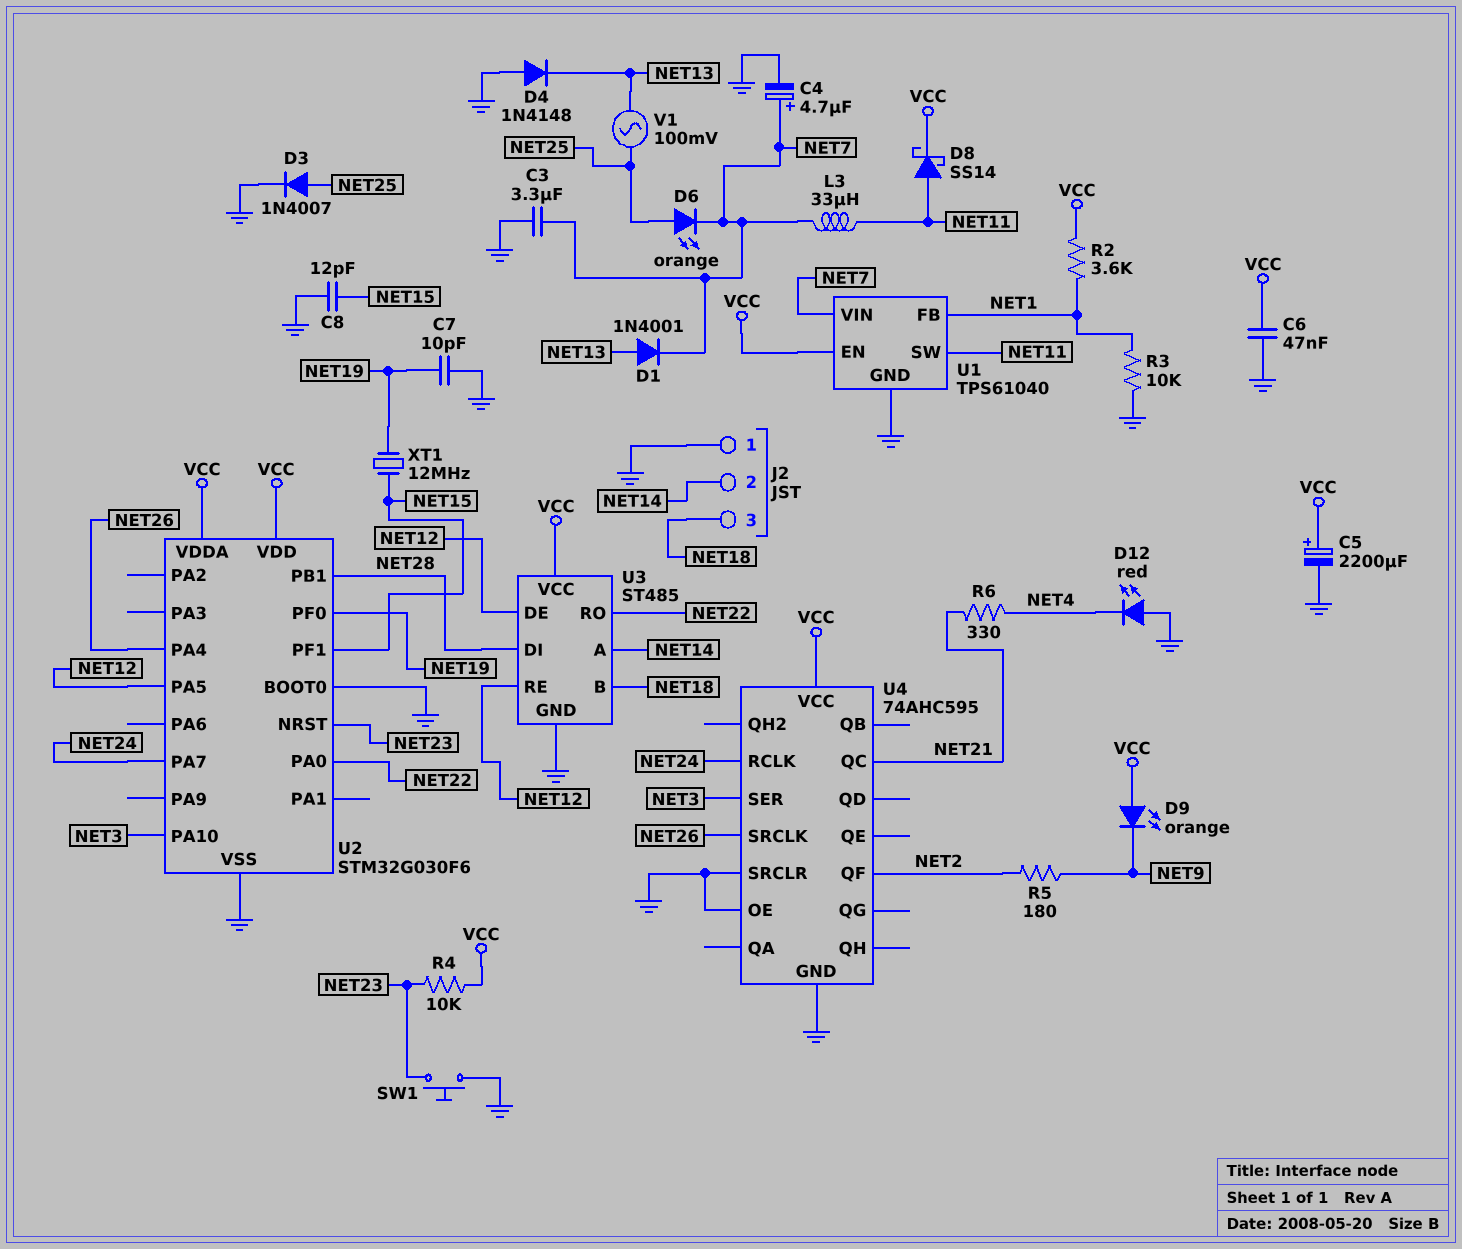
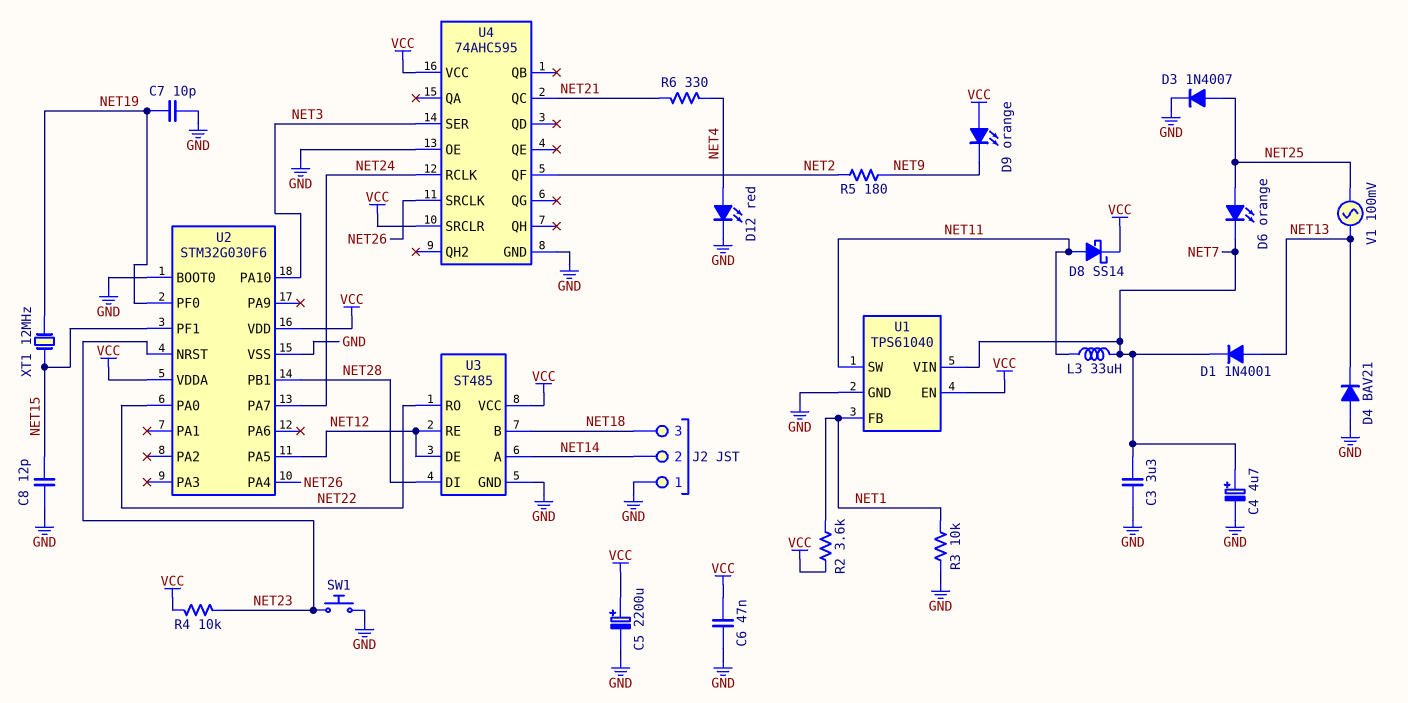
D4: diode 1N4148 (A GND, K NET13) -> diode BAV21 (A GND, K NET13)
D12: LED red (A GND, K NET4) -> LED red (A NET4, K GND)
U4 pin SRCLR: GND -> VCC

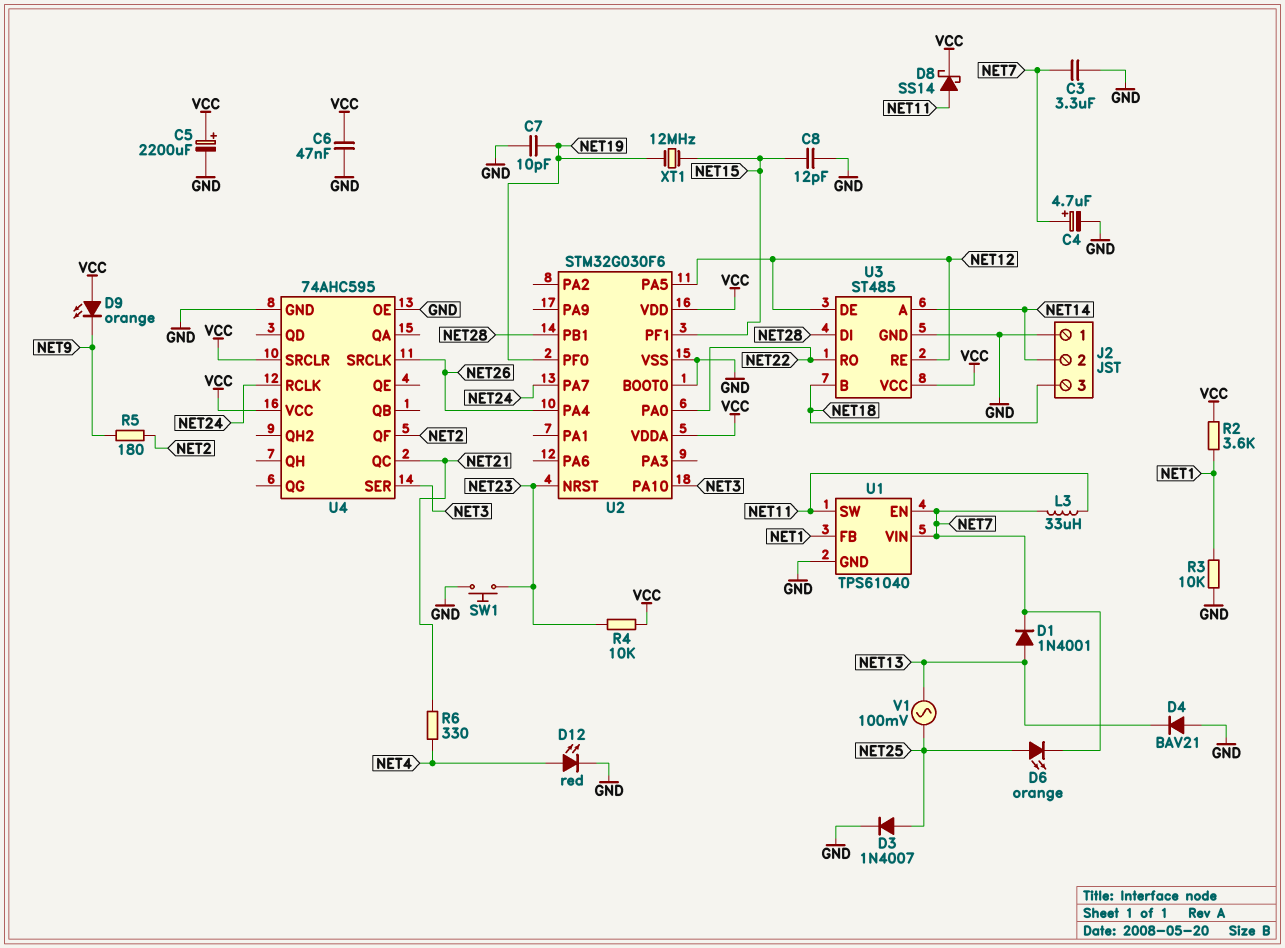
U1 pin EN: VCC -> NET7

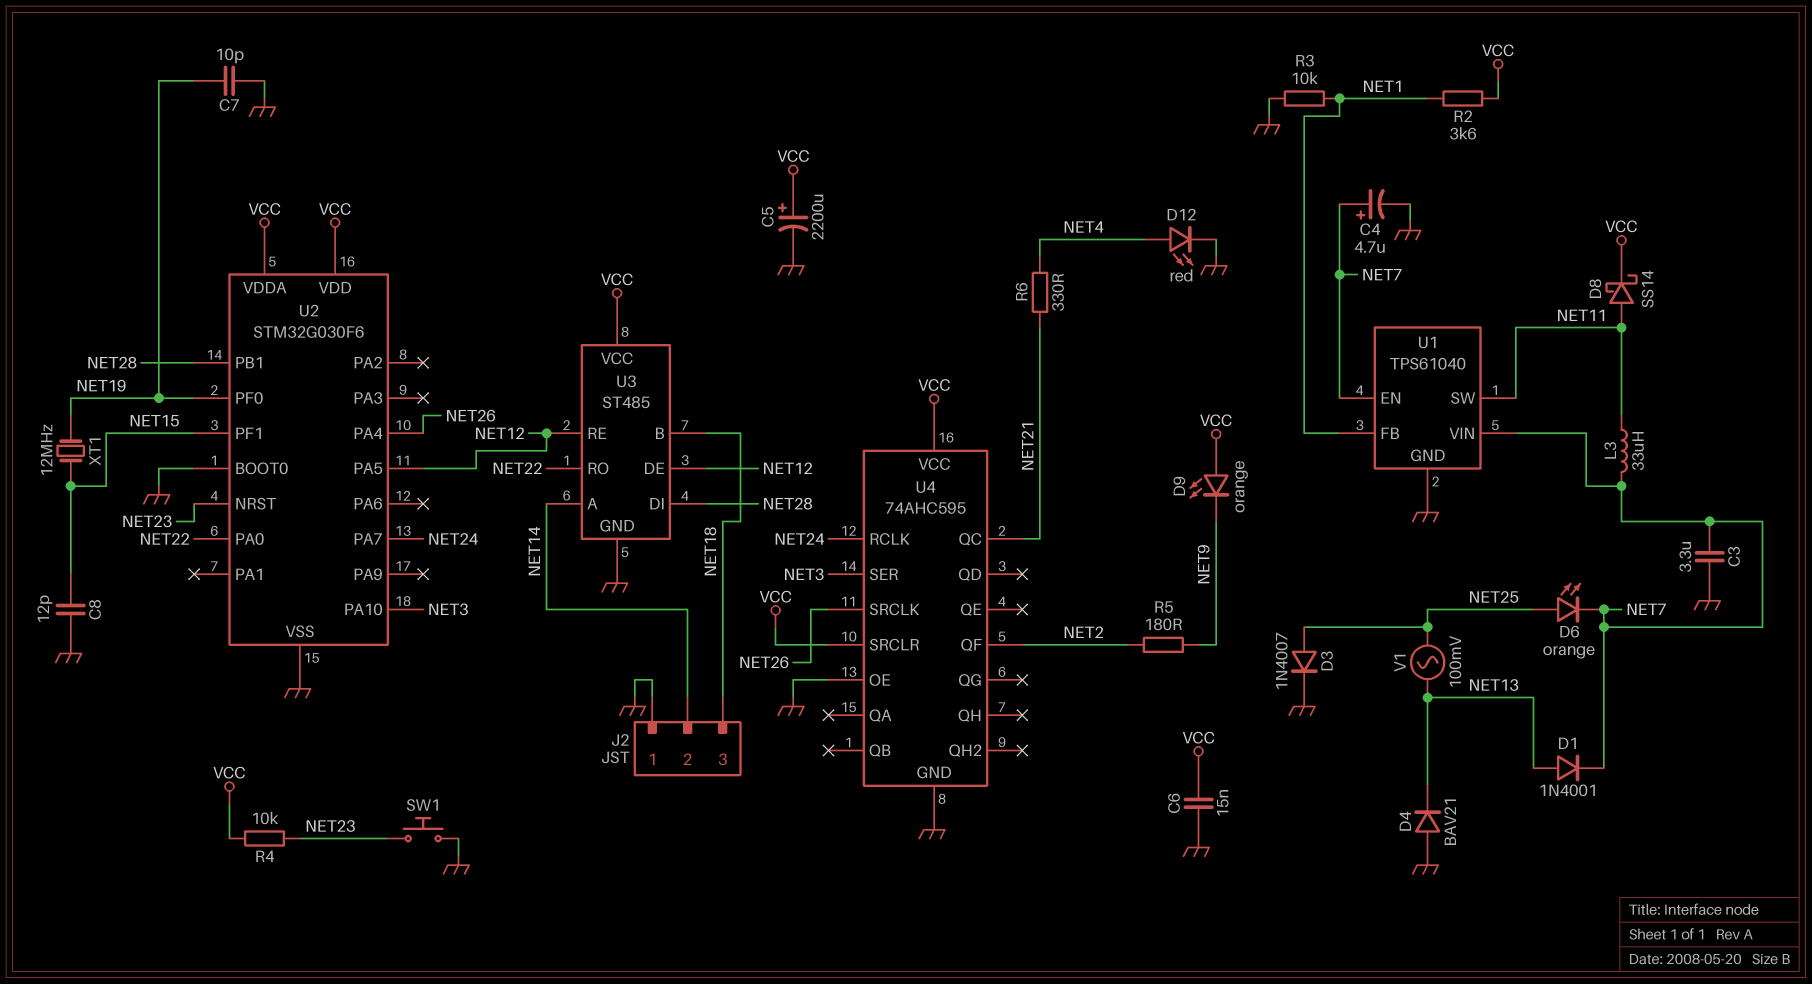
C6: 47nF (GND, VCC) -> 15nF (GND, VCC)

